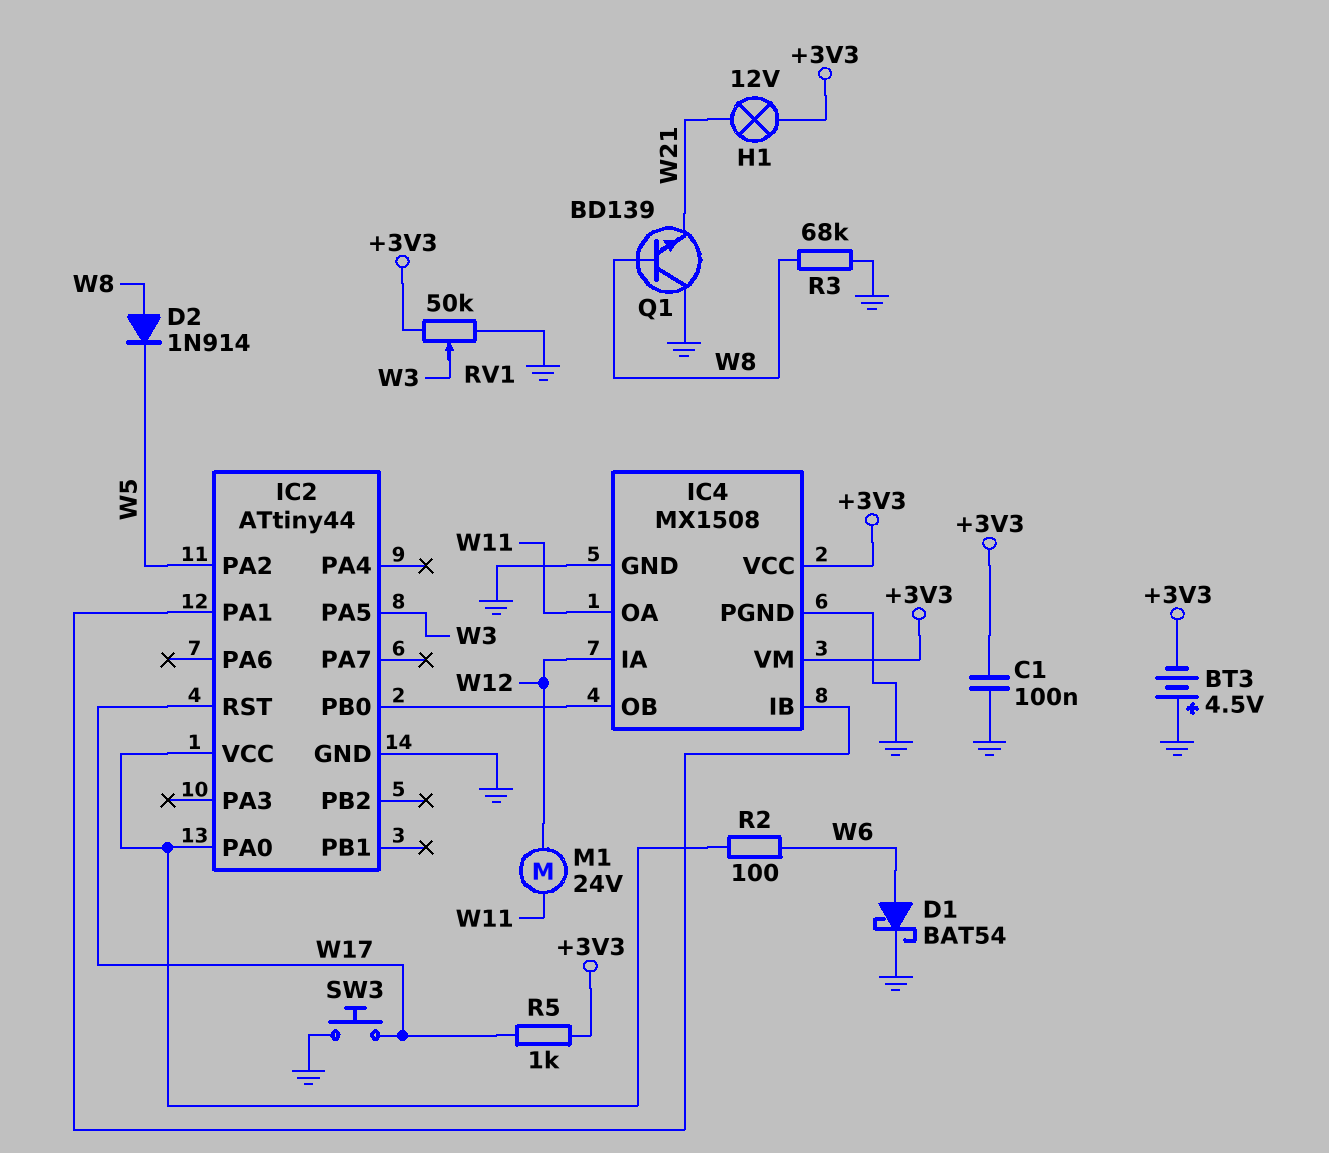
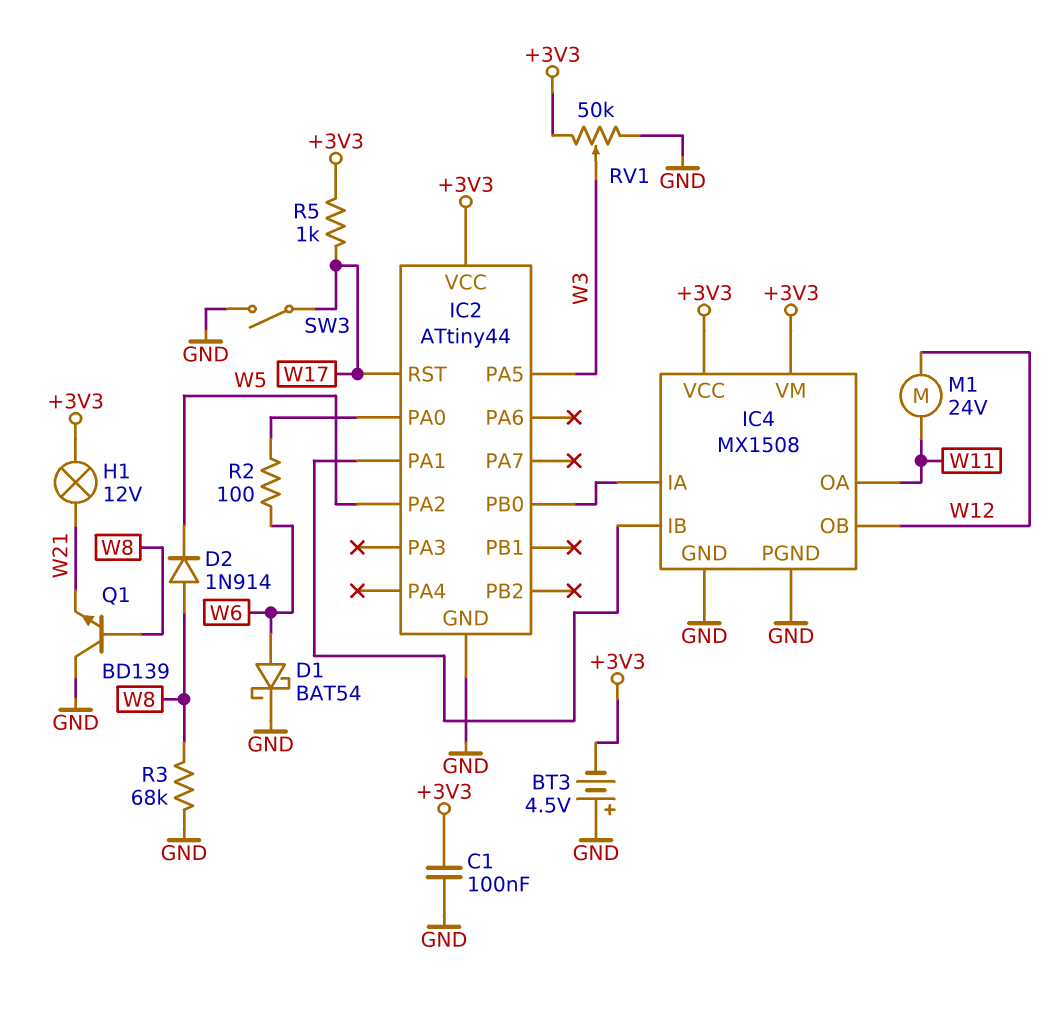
IC2 pin VCC: IC2/PA0 -> +3V3
IC4 pin IA: W12 -> IC2/PB0
IC4 pin OB: IC2/PB0 -> W12
SW3: button (GND, W17) -> switch (GND, W17)

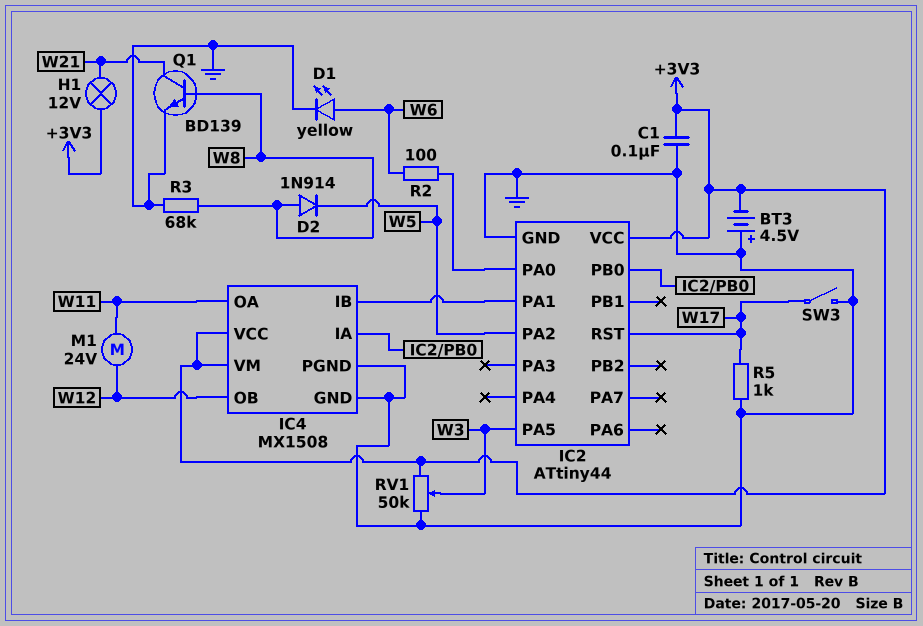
D1: schottky BAT54 (A W6, K GND) -> LED yellow (A W6, K GND)
Q1: NPN BD139 (B W8, C GND, E W21) -> NPN BD139 (B W8, C W21, E GND)
R5: 1k (+3V3, W17) -> 1k (GND, W17)

